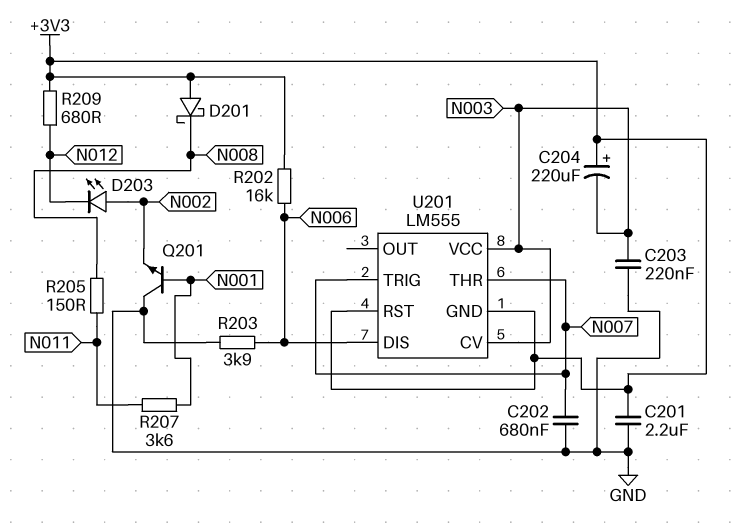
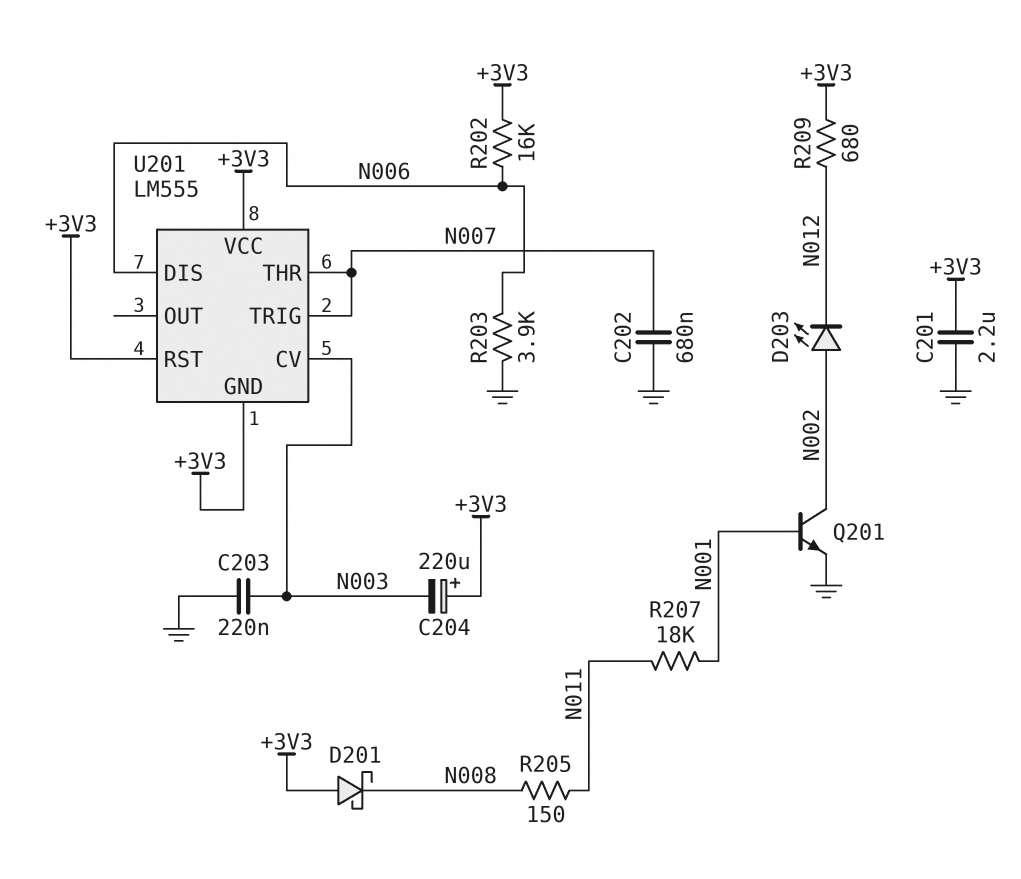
Q201: NPN (B N001, C GND, E N002) -> NPN (B N001, C N002, E GND)
R207: 3.6k (N001, N011) -> 18k (N001, N011)
U201 pin VCC: N003 -> +3V3

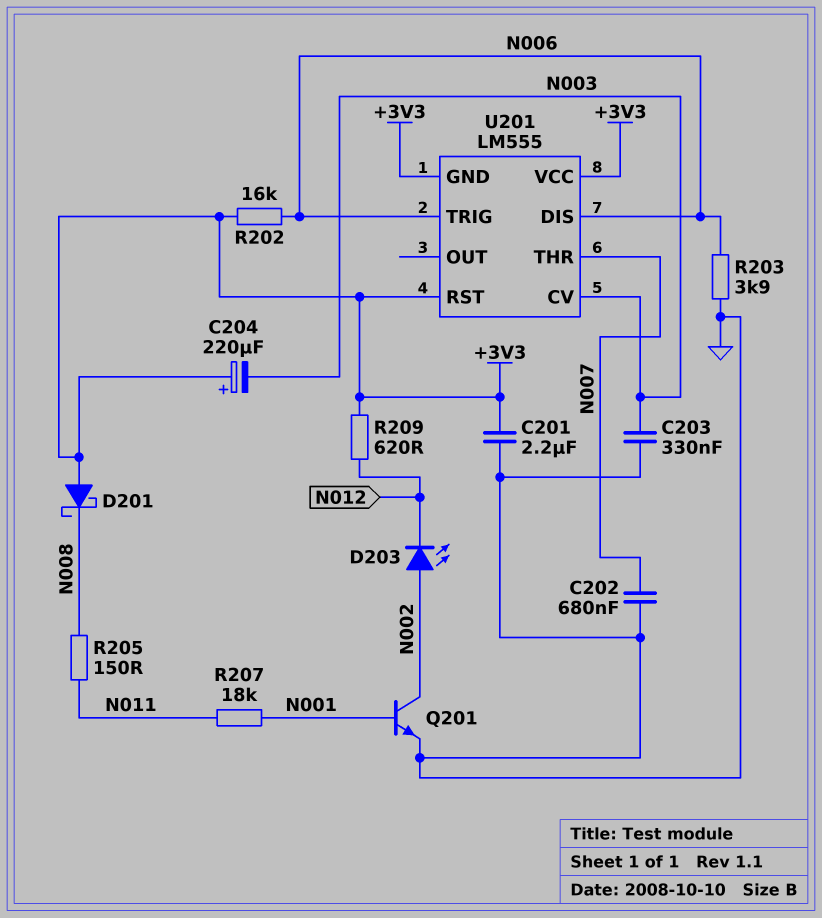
C203: 220nF (GND, N003) -> 330nF (GND, N003)
R209: 680 (+3V3, N012) -> 620 (+3V3, N012)
U201 pin TRIG: N007 -> N006

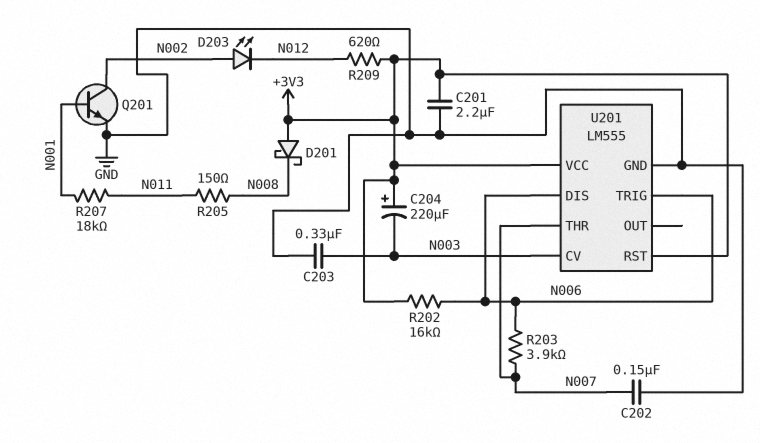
C202: 680nF (GND, N007) -> 150nF (GND, N007)
R203: 3.9k (GND, N006) -> 3.9k (N006, N007)
U201 pin GND: +3V3 -> GND

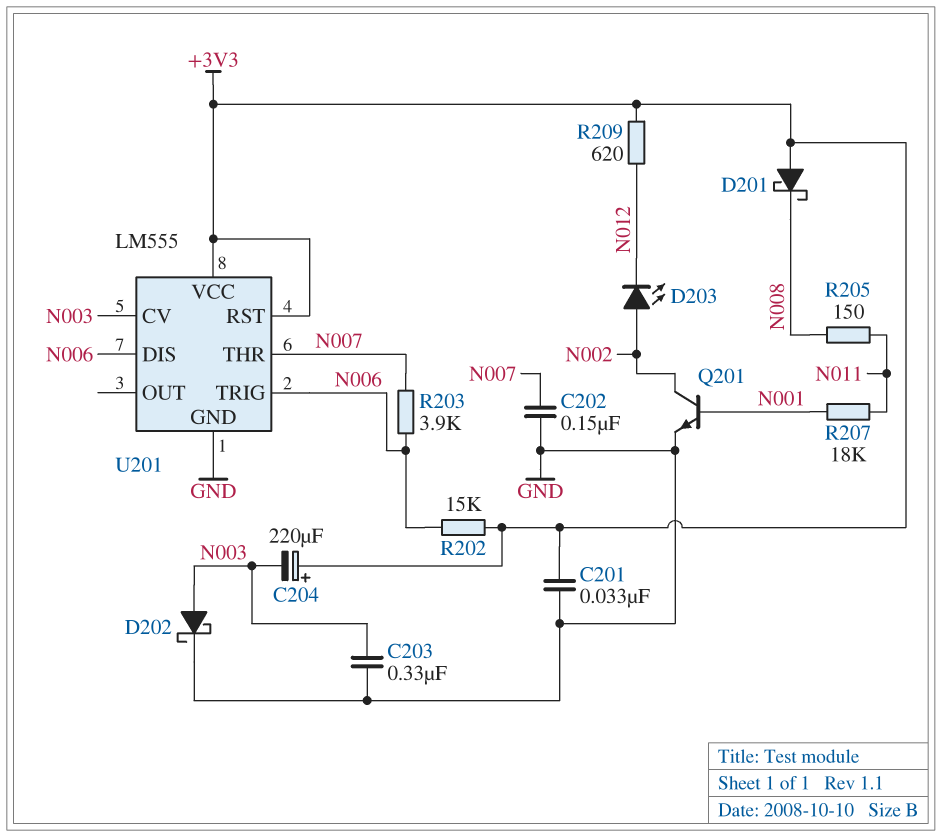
C201: 2.2uF (+3V3, GND) -> 33nF (+3V3, GND)
D202: none -> schottky (A N003, K GND)
R202: 16k (+3V3, N006) -> 15k (+3V3, N006)

